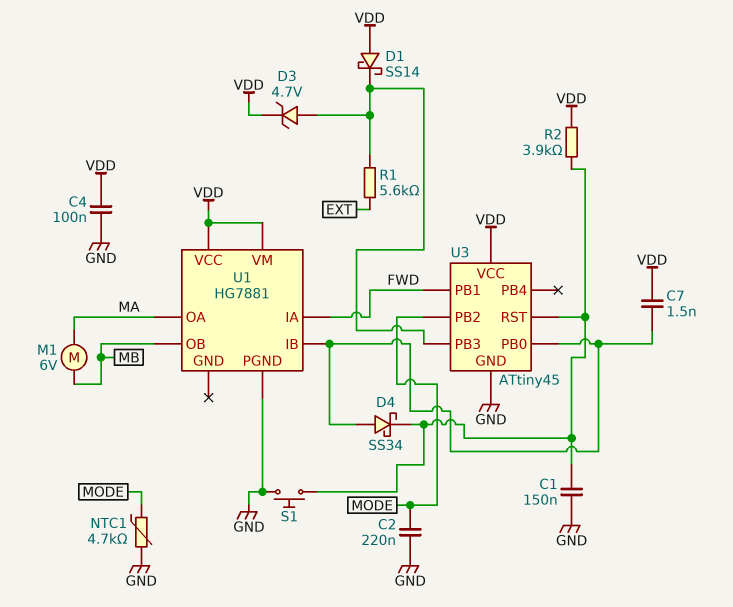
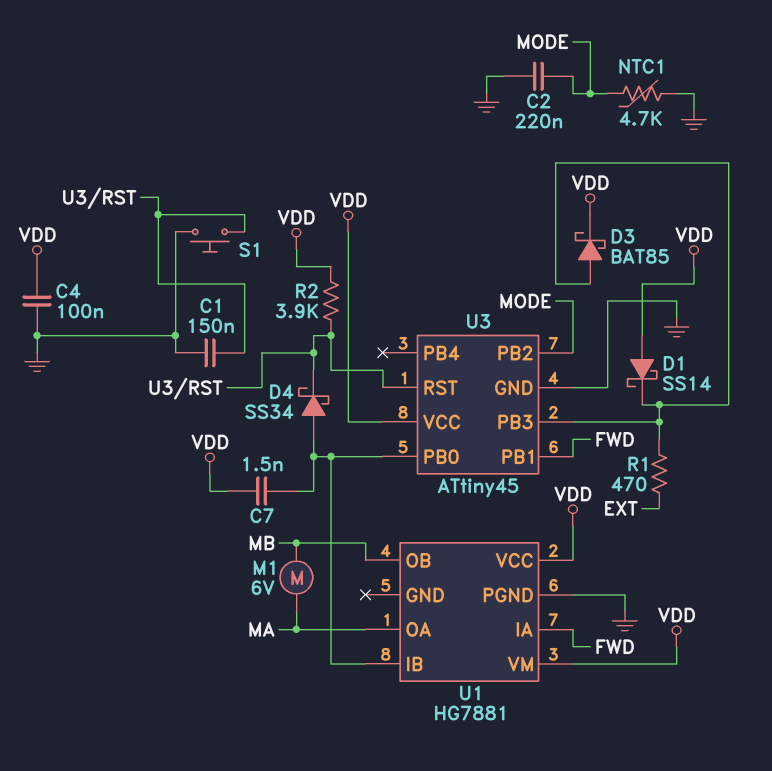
D3: zener 4.7V (A U3/PB3, K VDD) -> schottky BAT85 (A U3/PB3, K VDD)
R1: 5.6k (EXT, U3/PB3) -> 470 (EXT, U3/PB3)

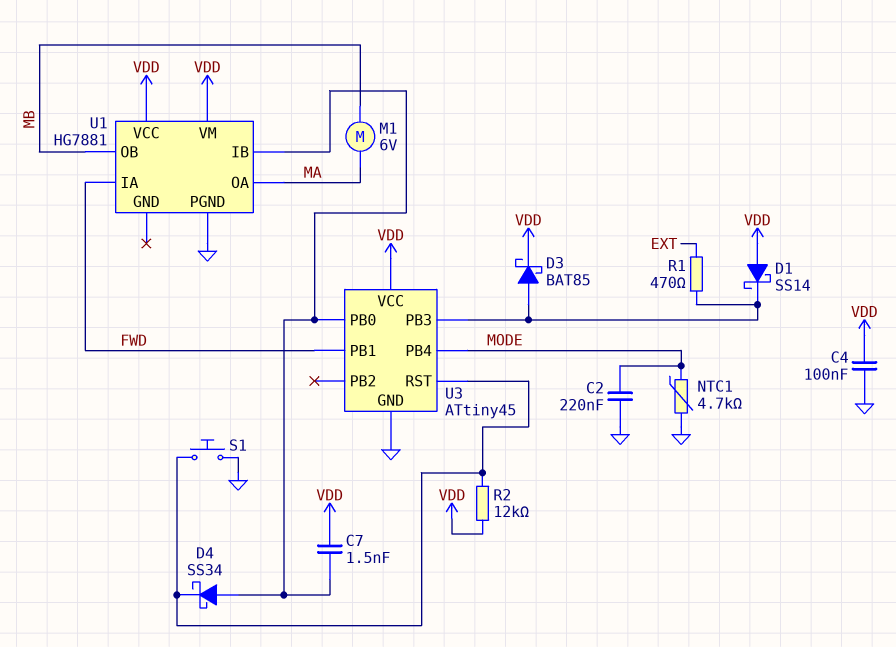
C1: 150nF (GND, U3/RST) -> none
R2: 3.9k (U3/RST, VDD) -> 12k (U3/RST, VDD)
U3 pin PB2: MODE -> none
U3 pin PB4: none -> MODE

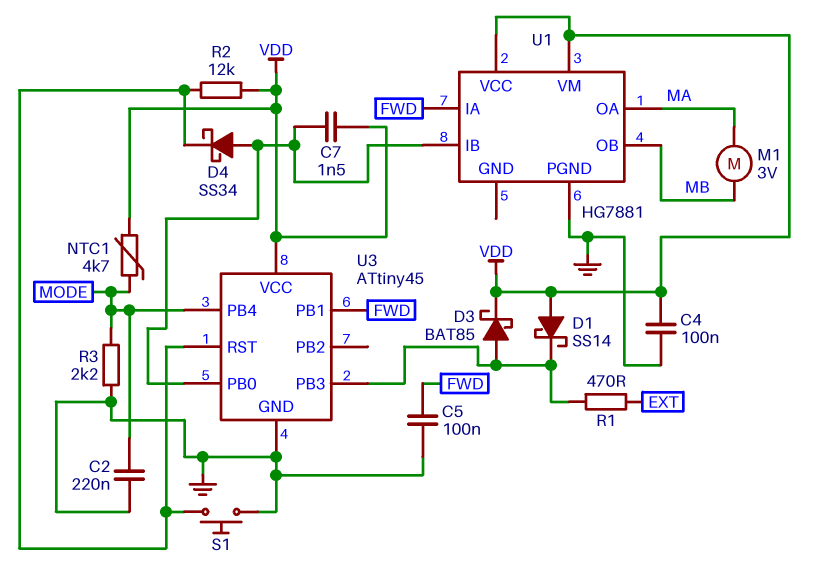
C5: none -> 100nF (FWD, GND)
M1: motor 6V (MA, MB) -> motor 3V (MA, MB)
NTC1: 4.7k (GND, MODE) -> 4.7k (MODE, VDD)
R3: none -> 2.2k (GND, MODE)

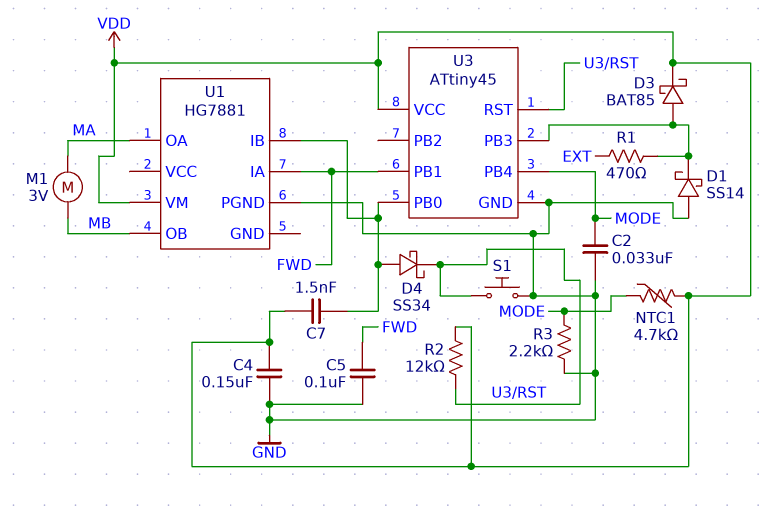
C2: 220nF (GND, MODE) -> 33nF (GND, MODE)
C4: 100nF (GND, VDD) -> 150nF (GND, VDD)
D1: schottky SS14 (A VDD, K U3/PB3) -> schottky SS14 (A GND, K U3/PB3)
U1 pin VCC: VDD -> none

